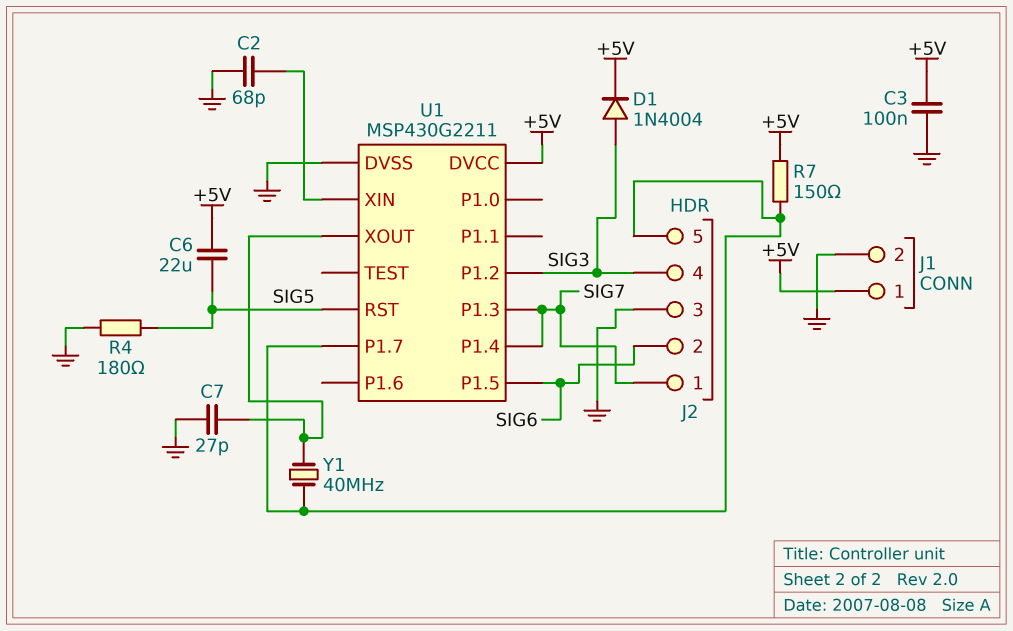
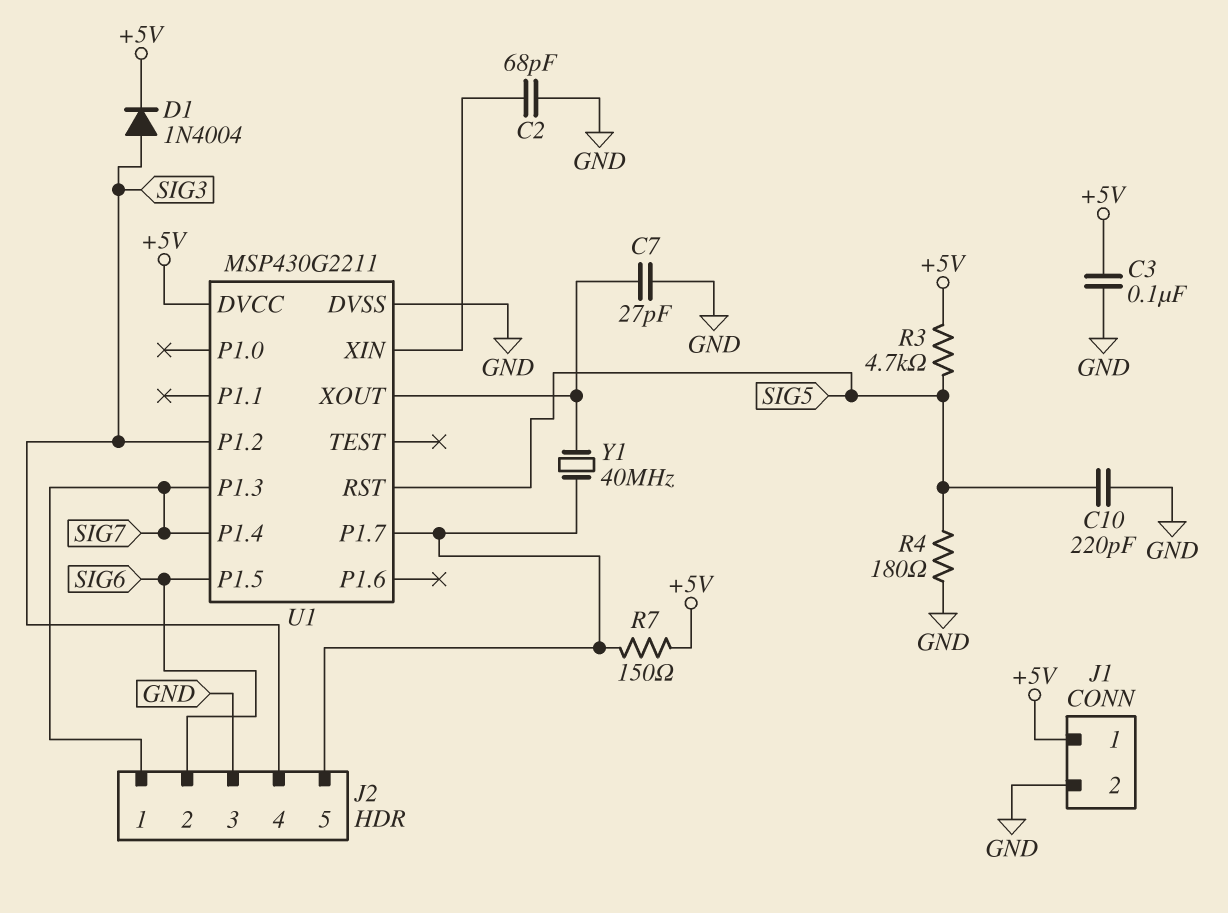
C6: 22uF (+5V, SIG5) -> none
C10: none -> 220pF (GND, SIG5)
R3: none -> 4.7k (+5V, SIG5)

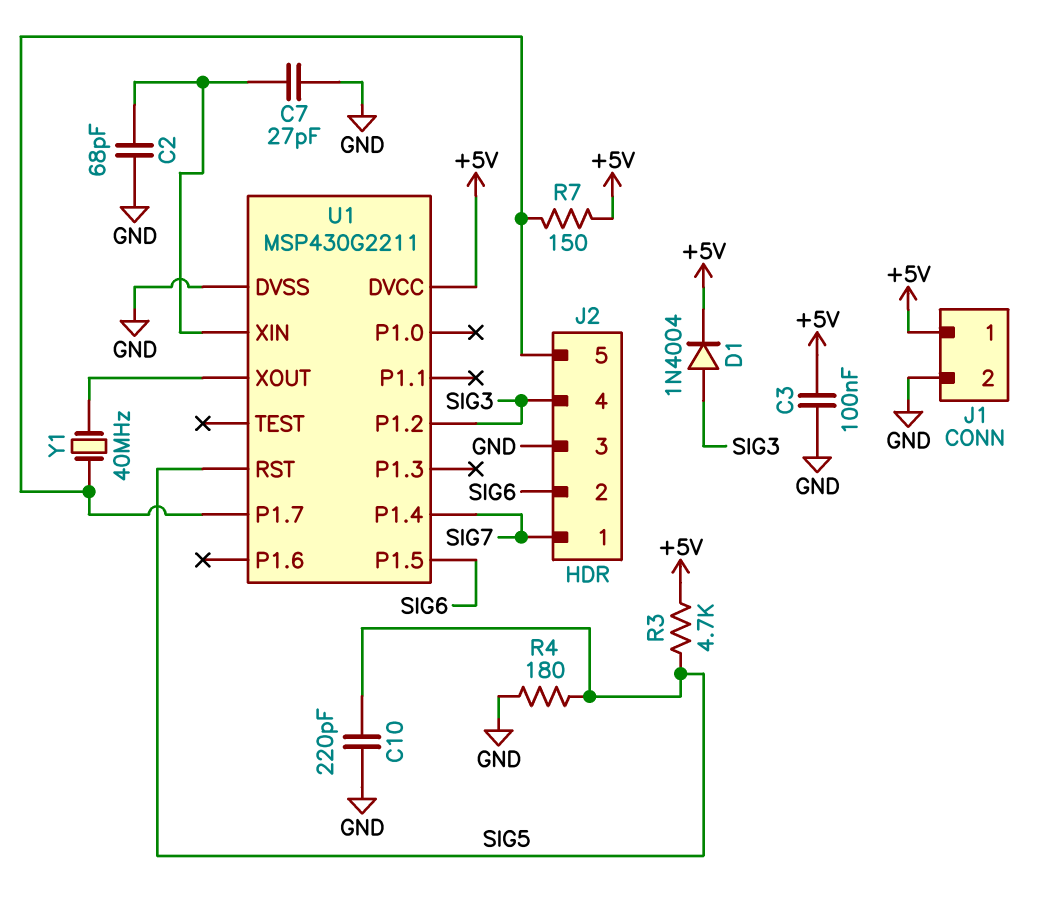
C7: 27pF (GND, U1/XOUT) -> 27pF (GND, U1/XIN)
U1 pin P1.3: SIG7 -> none

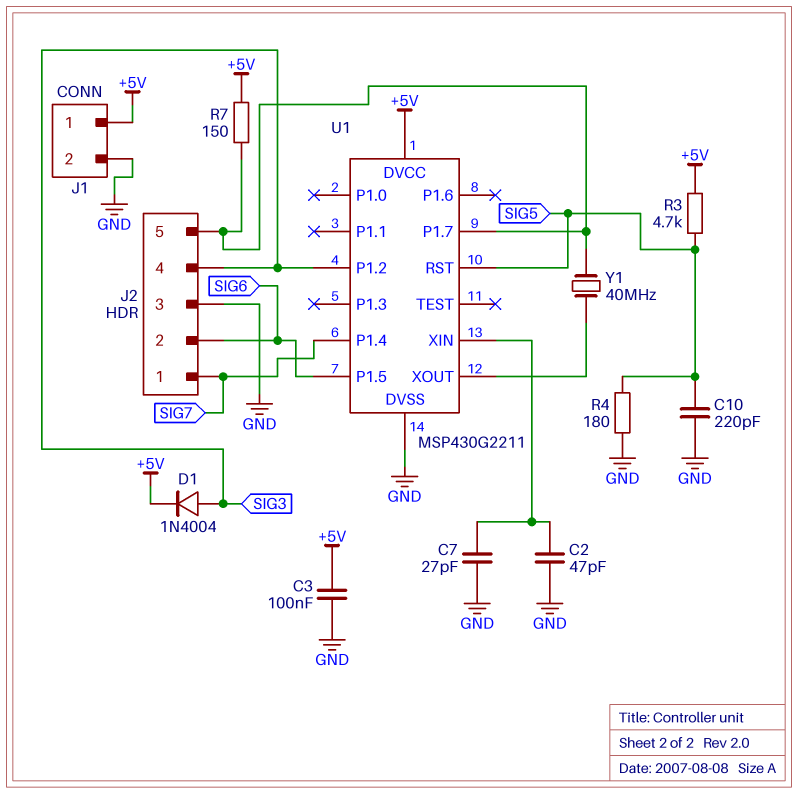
C2: 68pF (GND, U1/XIN) -> 47pF (GND, U1/XIN)

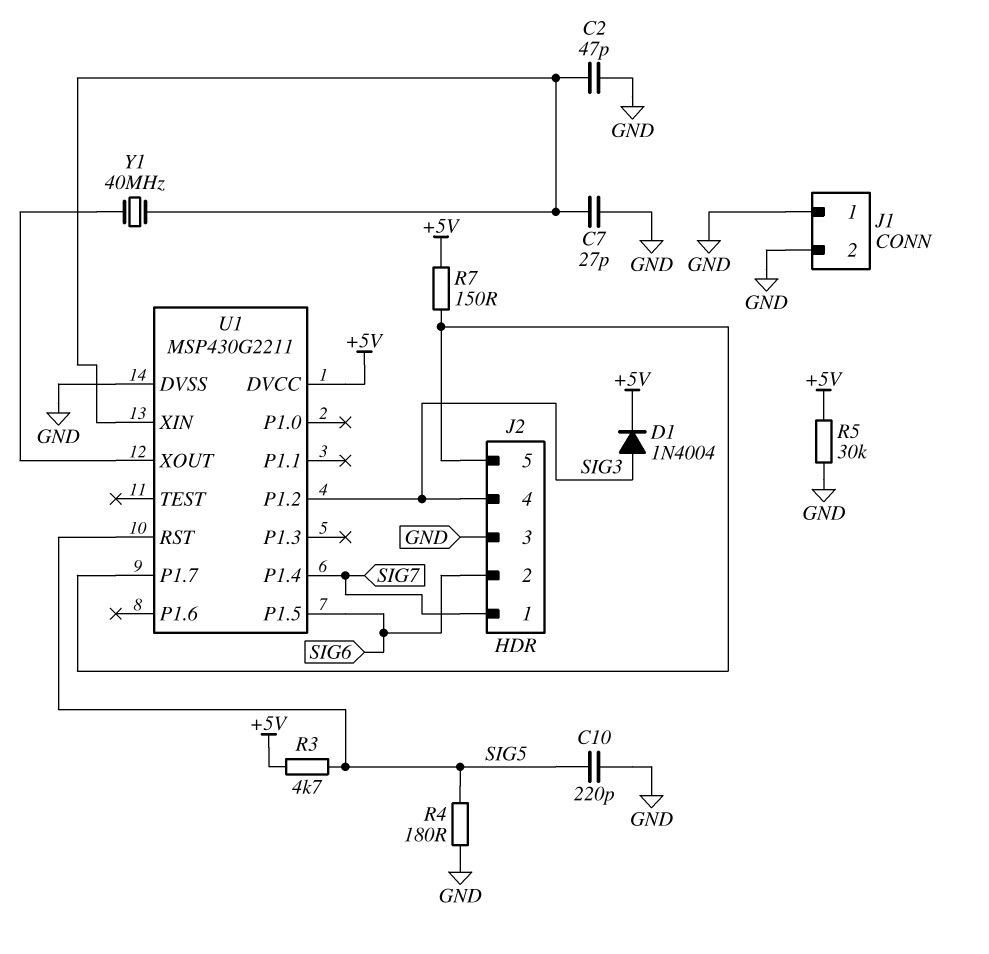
C3: 100nF (+5V, GND) -> none
J1 pin 1: +5V -> GND
R5: none -> 30k (+5V, GND)
Y1: 40MHz (J2/5, U1/XOUT) -> 40MHz (U1/XIN, U1/XOUT)

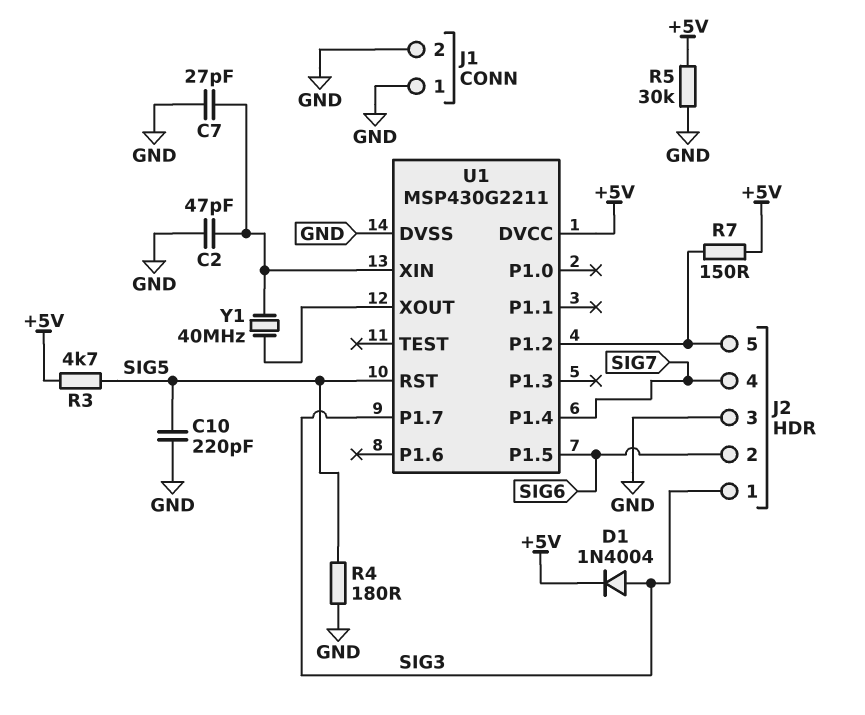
J2 pin 1: SIG7 -> SIG3
J2 pin 4: SIG3 -> SIG7
U1 pin P1.2: SIG3 -> J2/5
U1 pin P1.7: J2/5 -> SIG3

